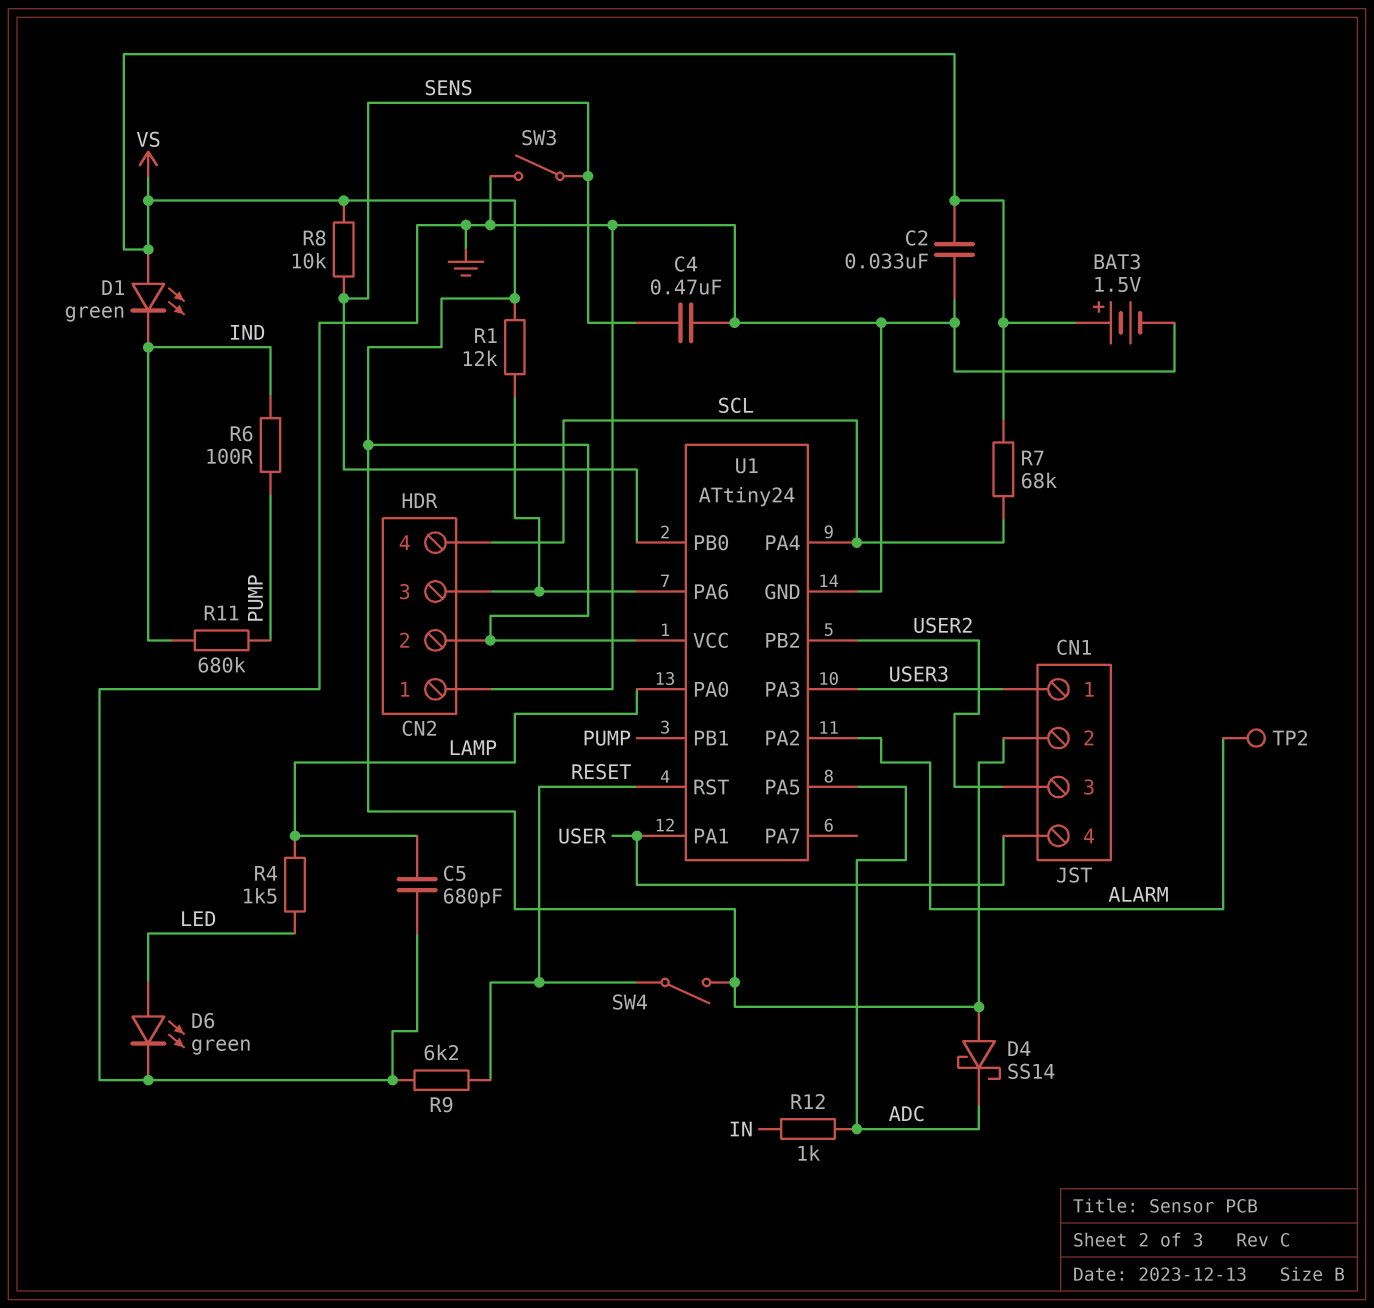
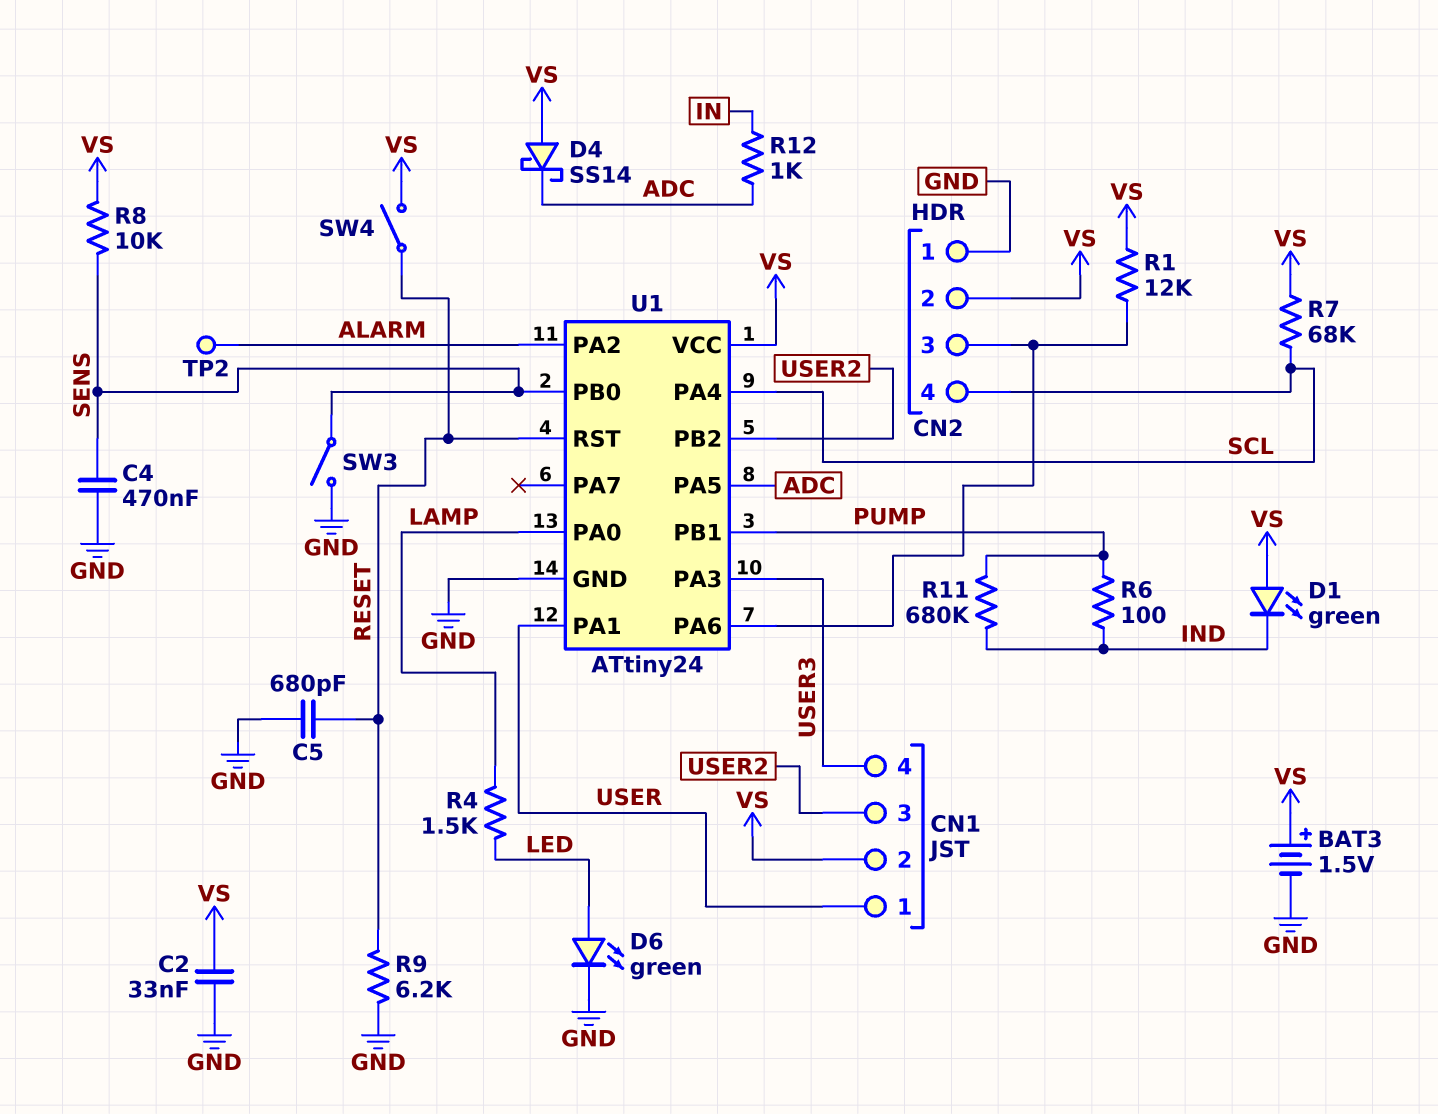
C5: 680pF (GND, LAMP) -> 680pF (GND, RESET)
CN1 pin 1: USER3 -> USER
CN1 pin 4: USER -> USER3

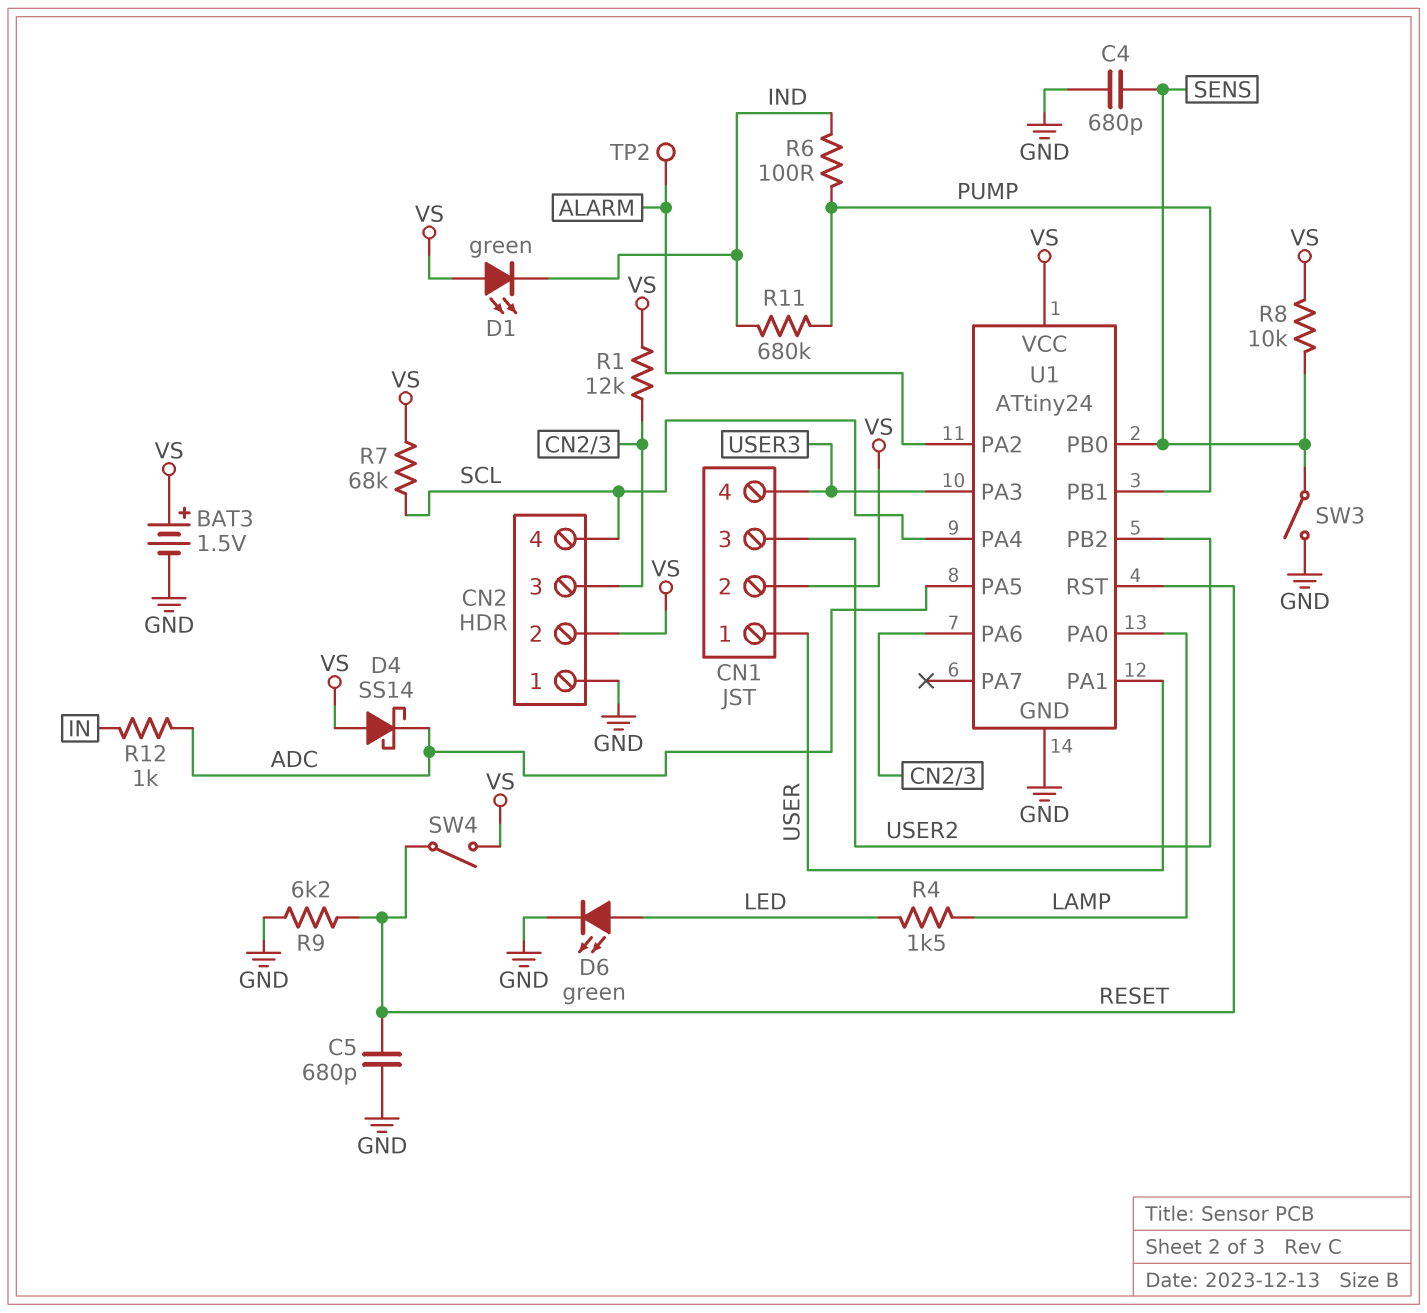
C2: 33nF (GND, VS) -> none
C4: 470nF (GND, SENS) -> 680pF (GND, SENS)

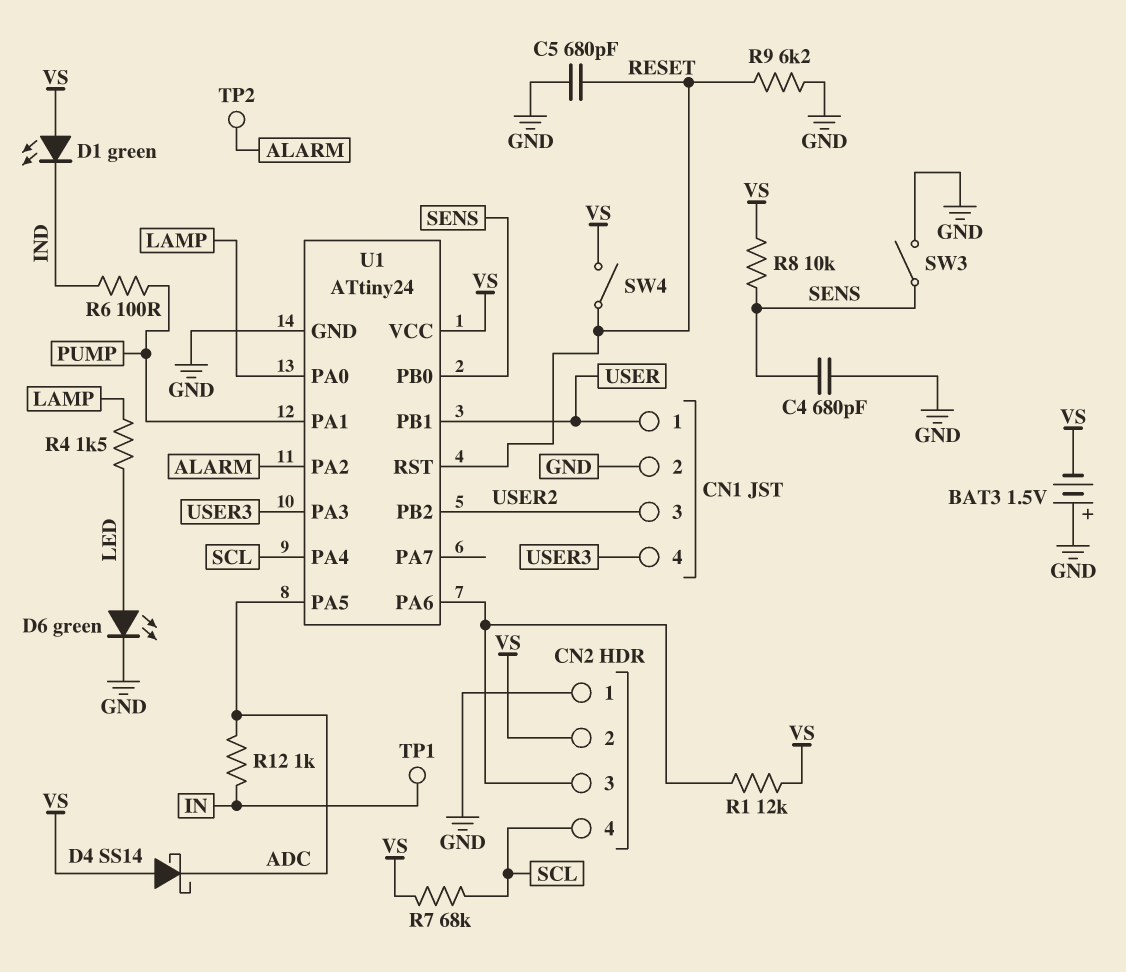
BAT3: 1.5V (plus VS, minus GND) -> 1.5V (plus GND, minus VS)
CN1 pin 2: VS -> GND
R11: 680k (IND, PUMP) -> none
TP1: none -> test point (IN)
U1 pin PA1: USER -> PUMP
U1 pin PB1: PUMP -> USER

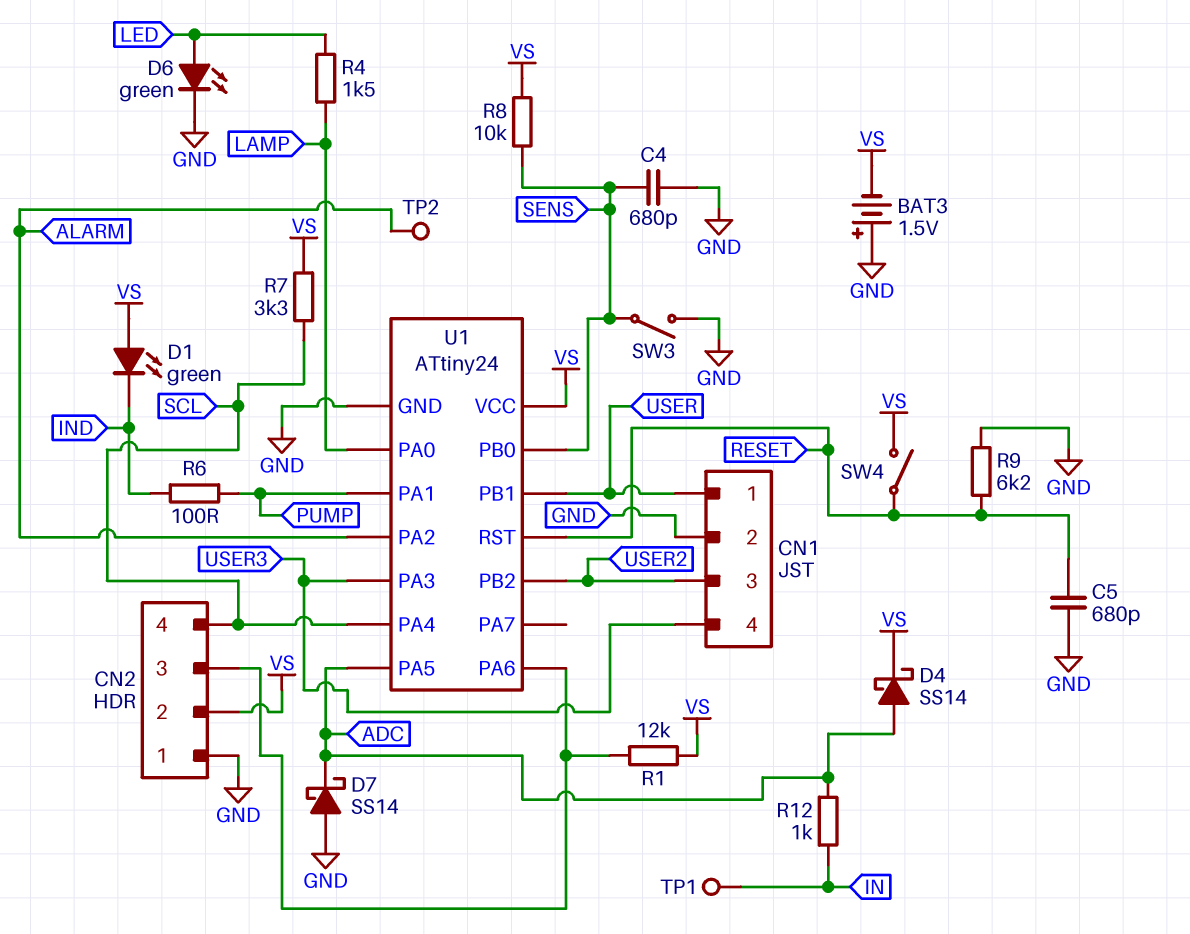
D4: schottky SS14 (A VS, K ADC) -> schottky SS14 (A ADC, K VS)
D7: none -> schottky SS14 (A GND, K ADC)
R7: 68k (SCL, VS) -> 3.3k (SCL, VS)

